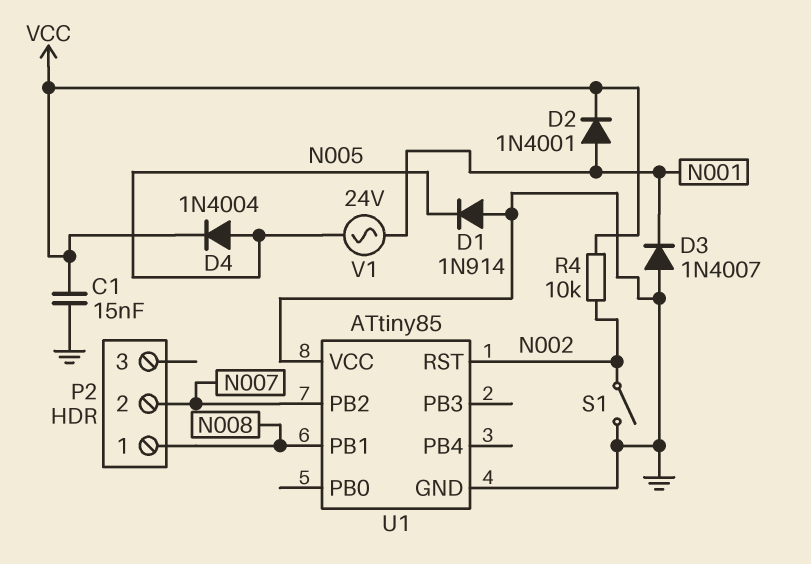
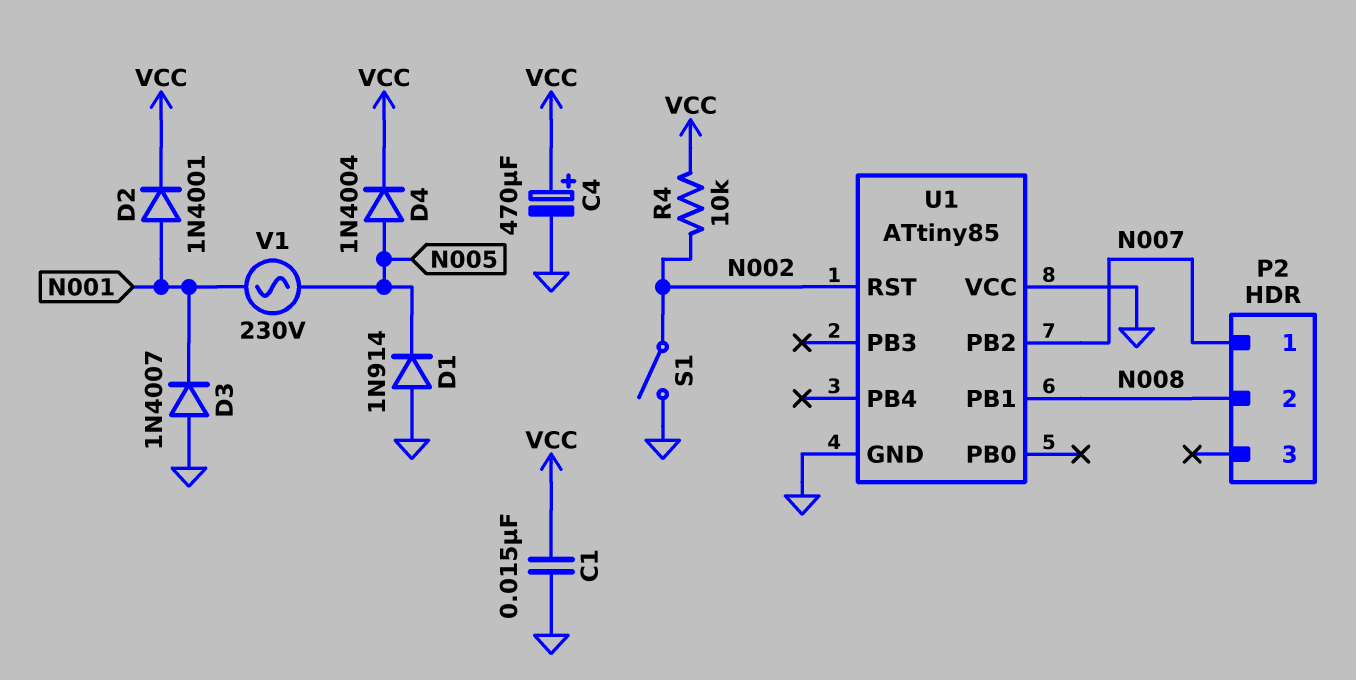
C4: none -> 470uF (plus VCC, minus GND)
P2 pin 1: N008 -> N007
P2 pin 2: N007 -> N008
V1: AC 24V (N001, N005) -> AC 230V (N001, N005)

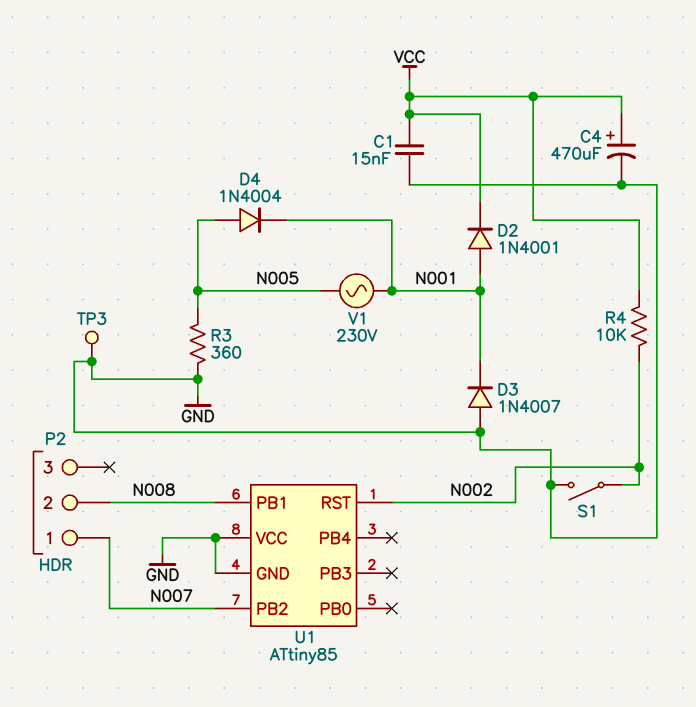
D1: diode 1N914 (A GND, K N005) -> none
D4: diode 1N4004 (A N005, K VCC) -> diode 1N4004 (A N005, K N001)
R3: none -> 360 (GND, N005)
TP3: none -> test point (GND)

